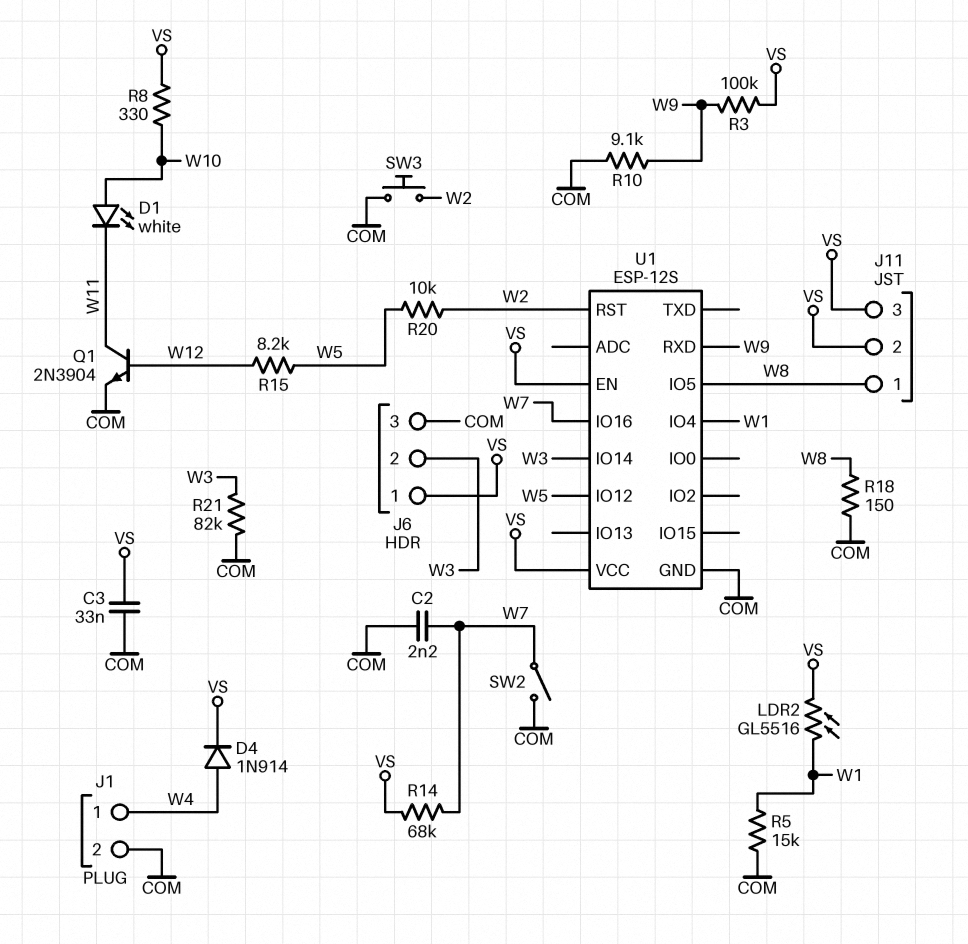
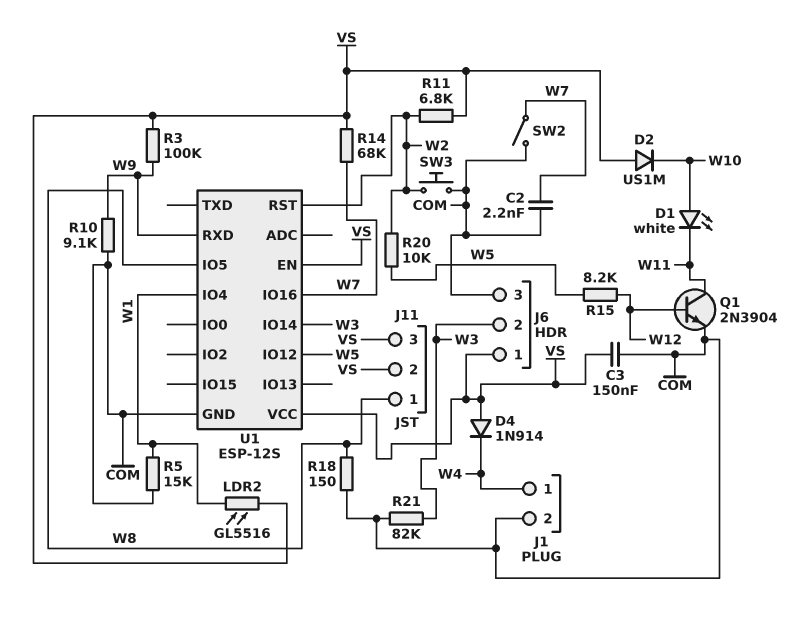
C3: 33nF (COM, VS) -> 150nF (COM, VS)
D2: none -> diode US1M (A VS, K W10)
D4: diode 1N914 (A W4, K VS) -> diode 1N914 (A VS, K W4)
R8: 330 (VS, W10) -> none
R11: none -> 6.8k (VS, W2)

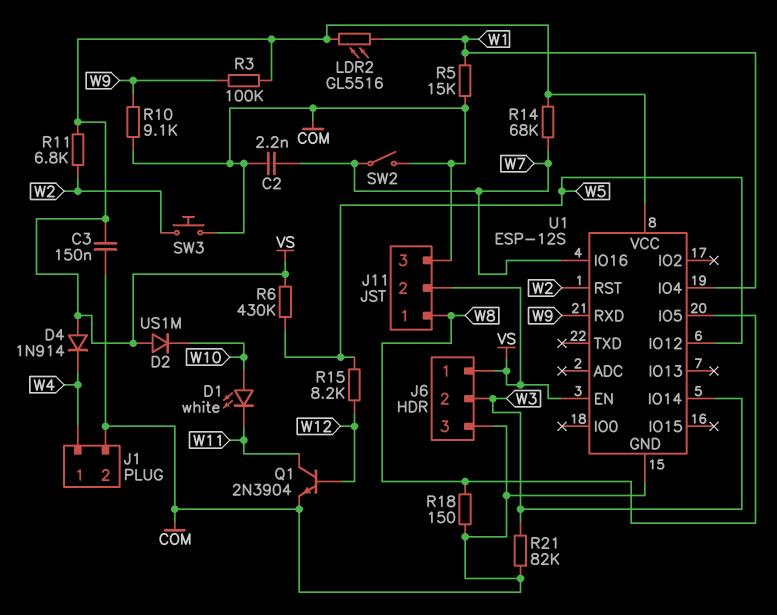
J11 pin 3: VS -> COM
R6: none -> 430k (VS, W5)
R20: 10k (W2, W5) -> none

